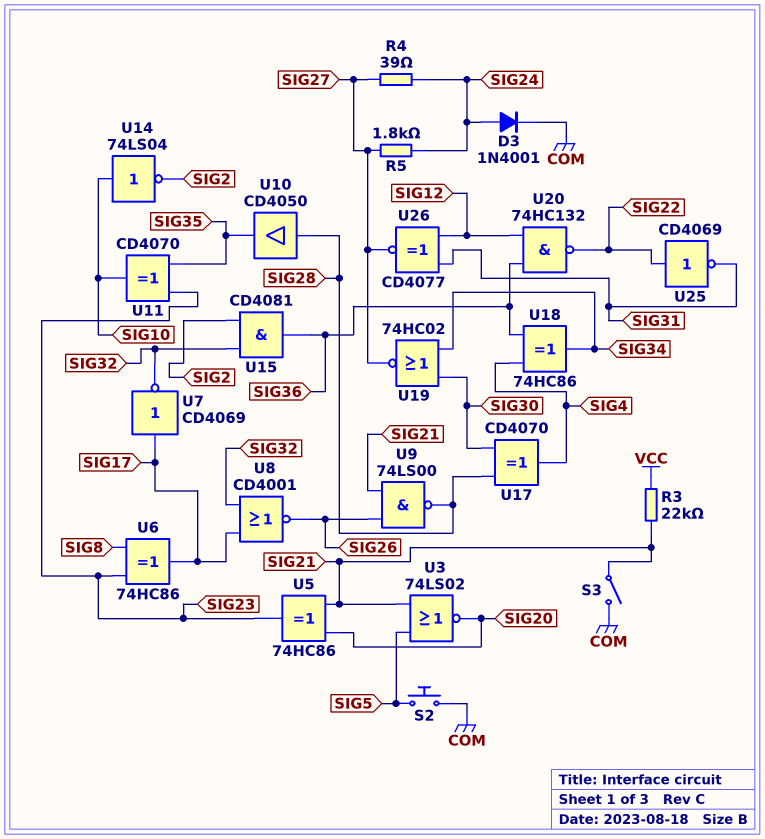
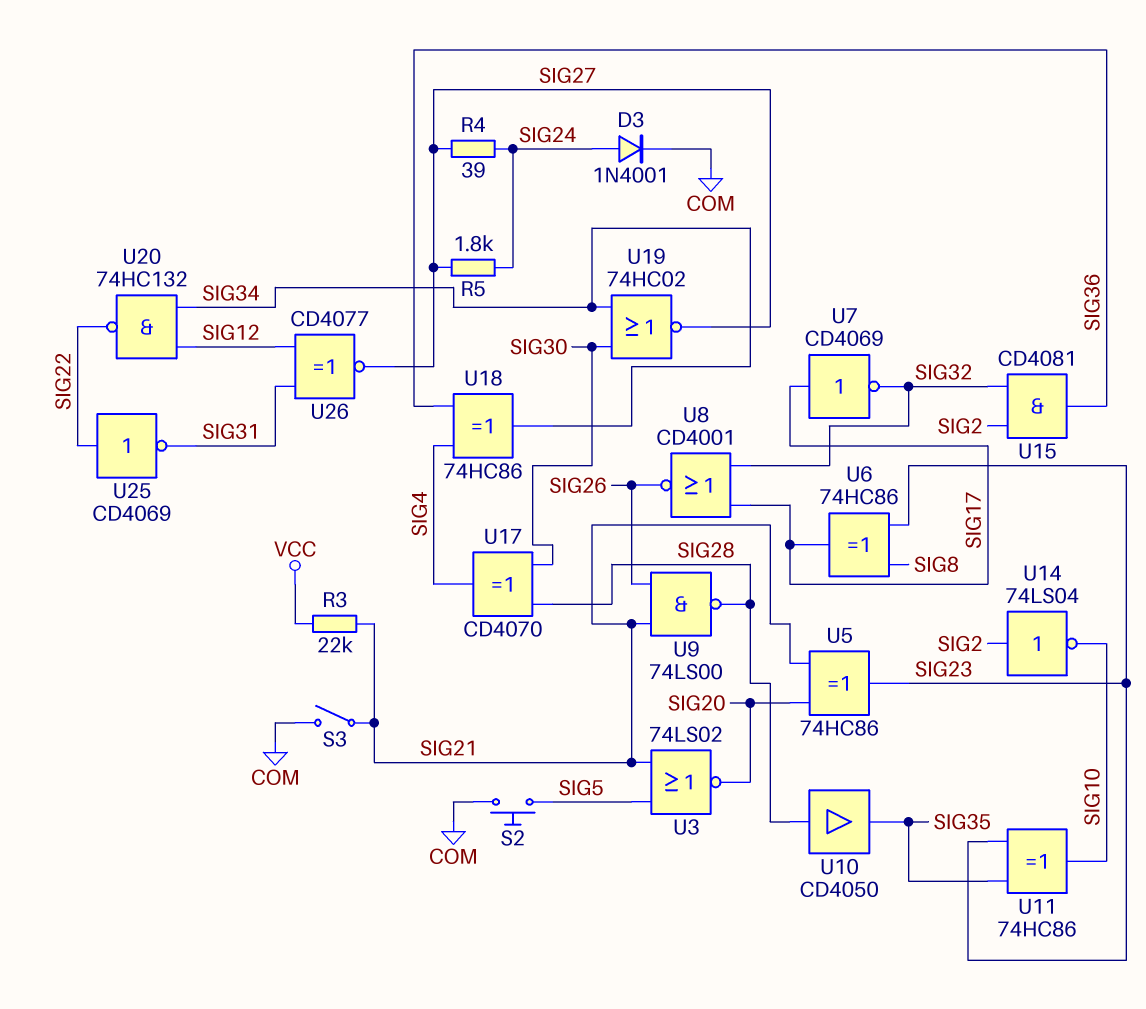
U11: XOR CD4070 (in SIG23, in SIG35, out SIG10) -> XOR 74HC86 (in SIG23, in SIG35, out SIG10)
U14: NOT 74LS04 (in SIG10, out SIG2) -> NOT 74LS04 (in SIG2, out SIG10)
U20: NAND 74HC132 (in SIG12, in SIG36, out SIG22) -> NAND 74HC132 (in SIG12, in SIG34, out SIG22)

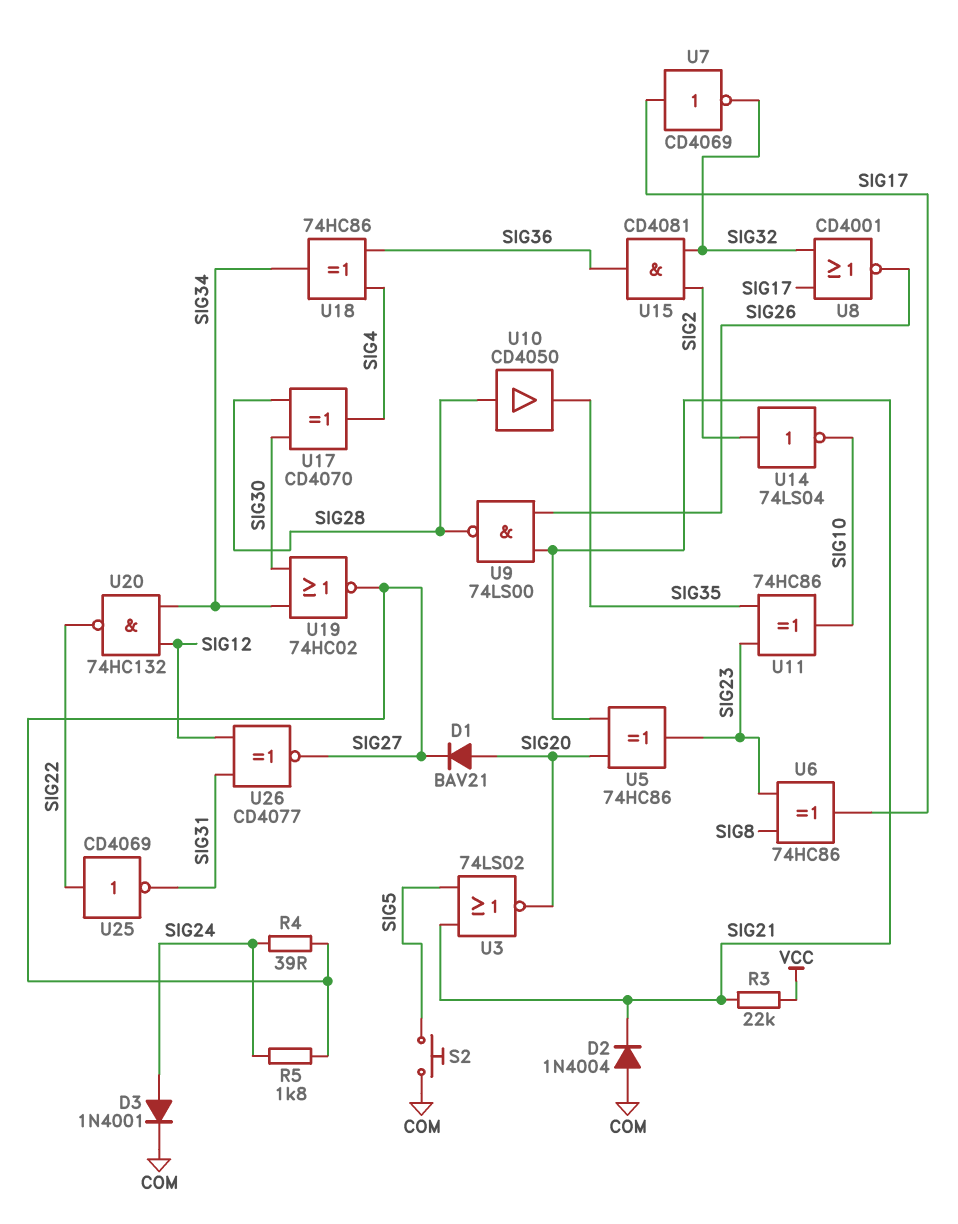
D1: none -> diode BAV21 (A SIG20, K SIG27)
D2: none -> diode 1N4004 (A COM, K SIG21)
S3: switch (COM, SIG21) -> none

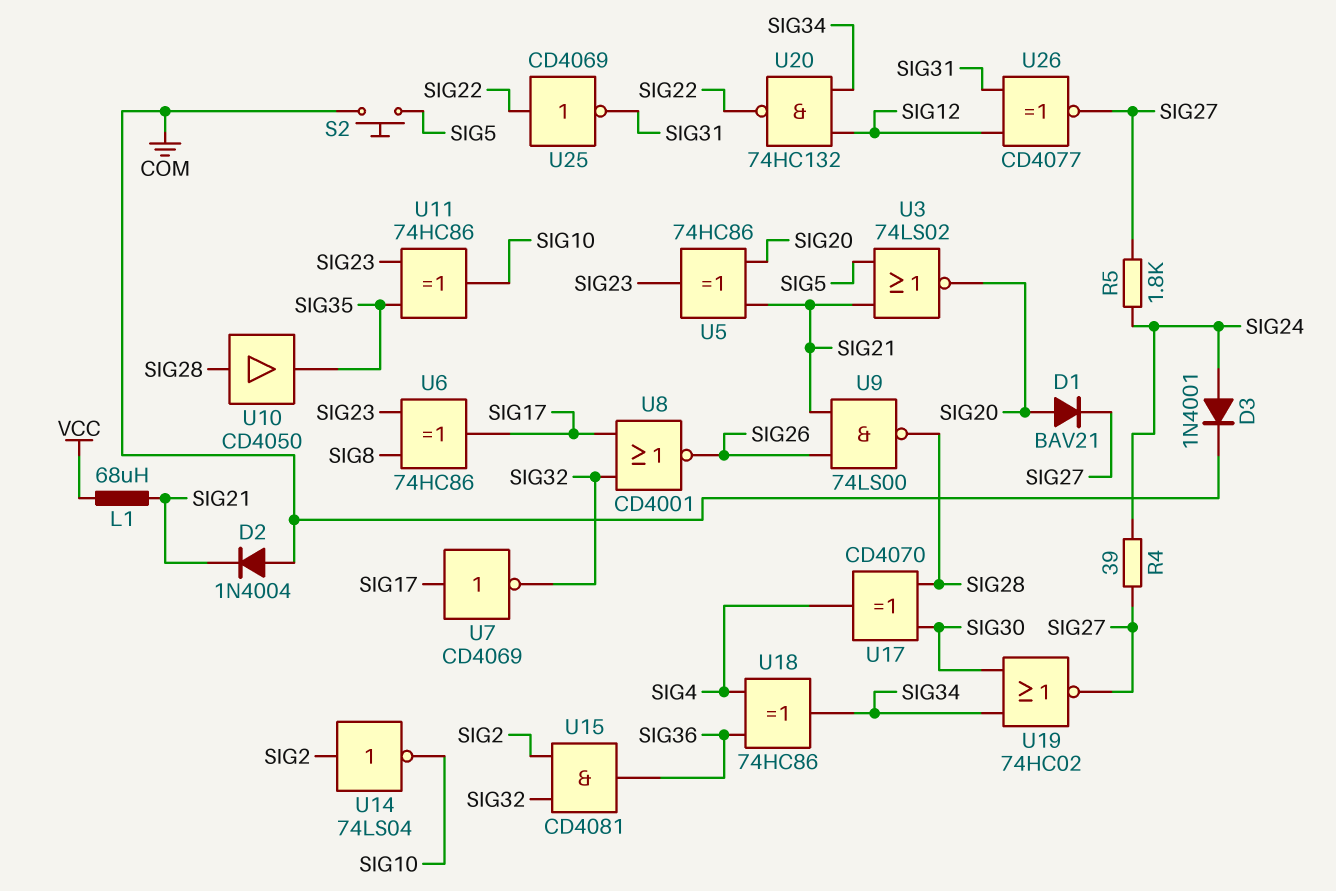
L1: none -> 68uH (SIG21, VCC)
R3: 22k (SIG21, VCC) -> none

